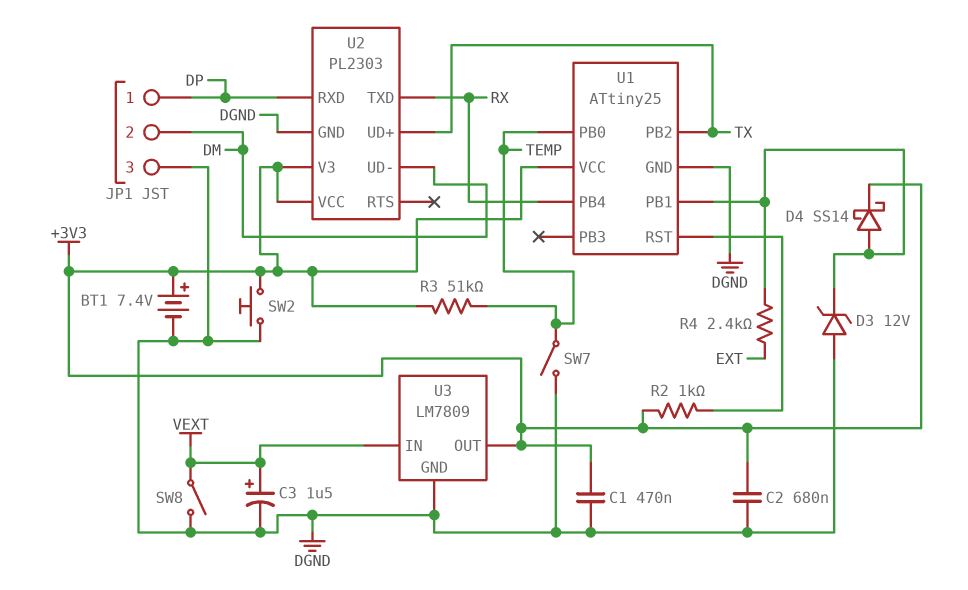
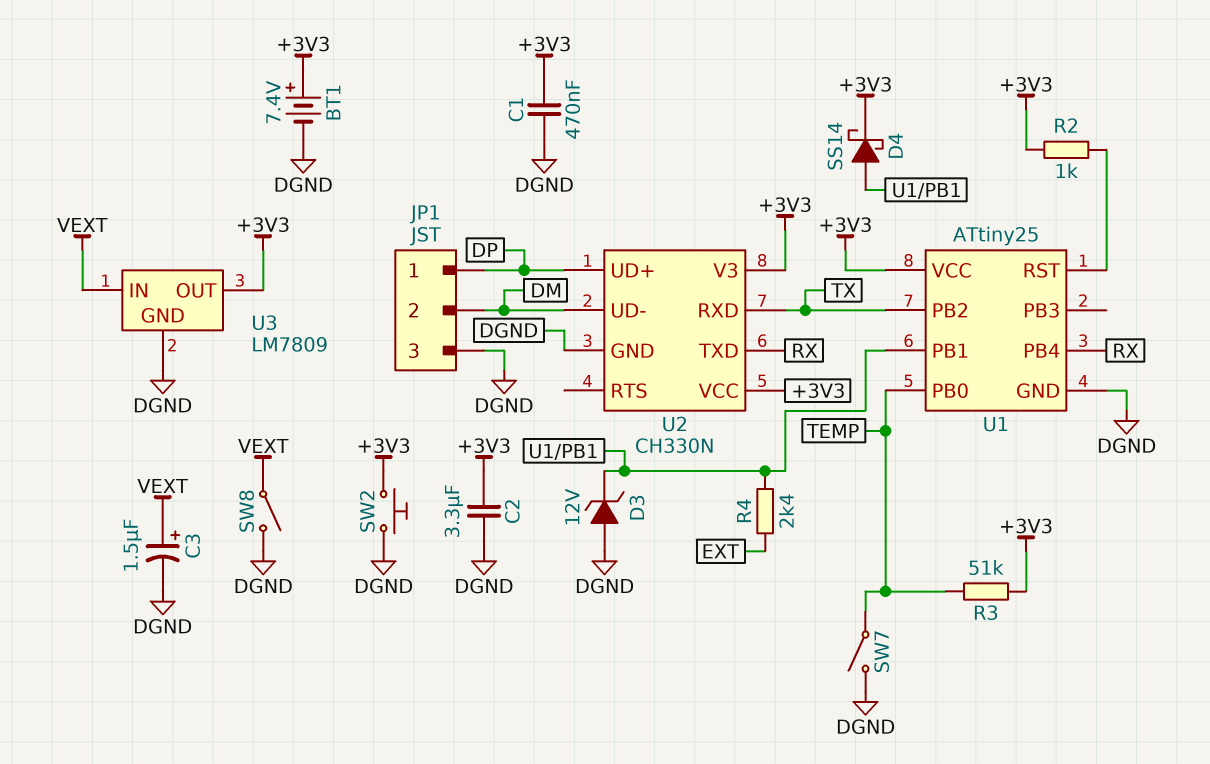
C2: 680nF (+3V3, DGND) -> 3.3uF (+3V3, DGND)
U2: PL2303 -> CH330N
U2 pin RXD: DP -> TX
U2 pin UD+: TX -> DP

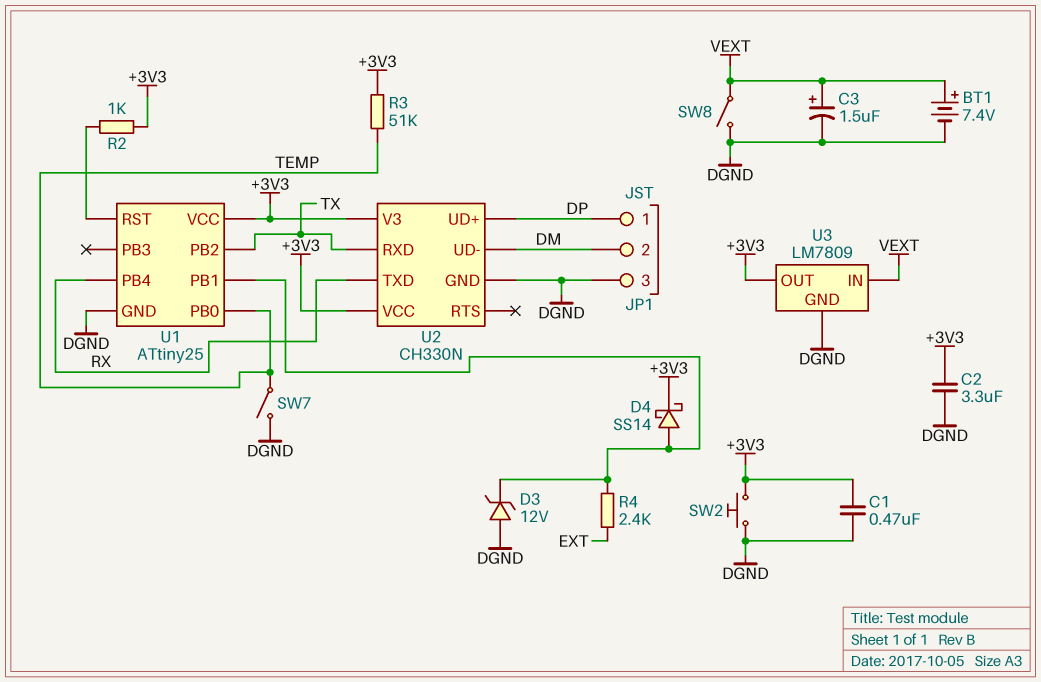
BT1: 7.4V (plus +3V3, minus DGND) -> 7.4V (plus VEXT, minus DGND)

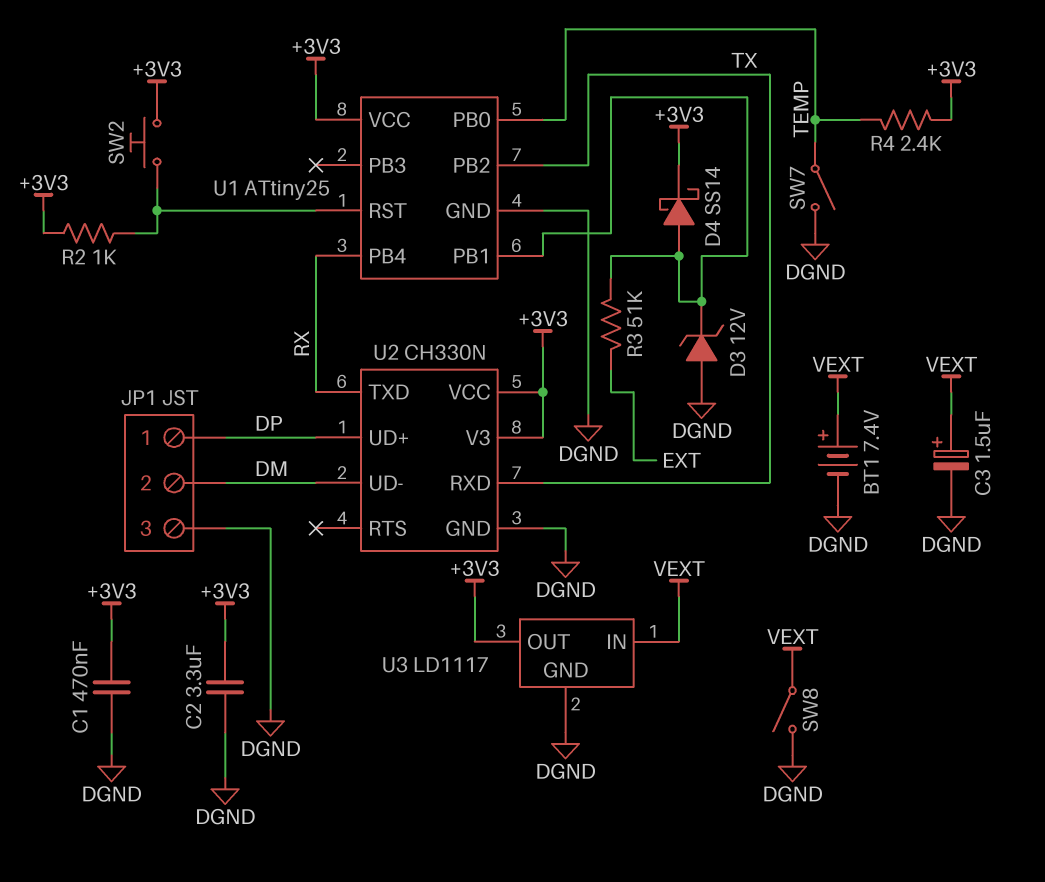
R3: 51k (+3V3, TEMP) -> 51k (EXT, U1/PB1)
R4: 2.4k (EXT, U1/PB1) -> 2.4k (+3V3, TEMP)
SW2: button (+3V3, DGND) -> button (+3V3, U1/RST)
U3: LM7809 -> LD1117

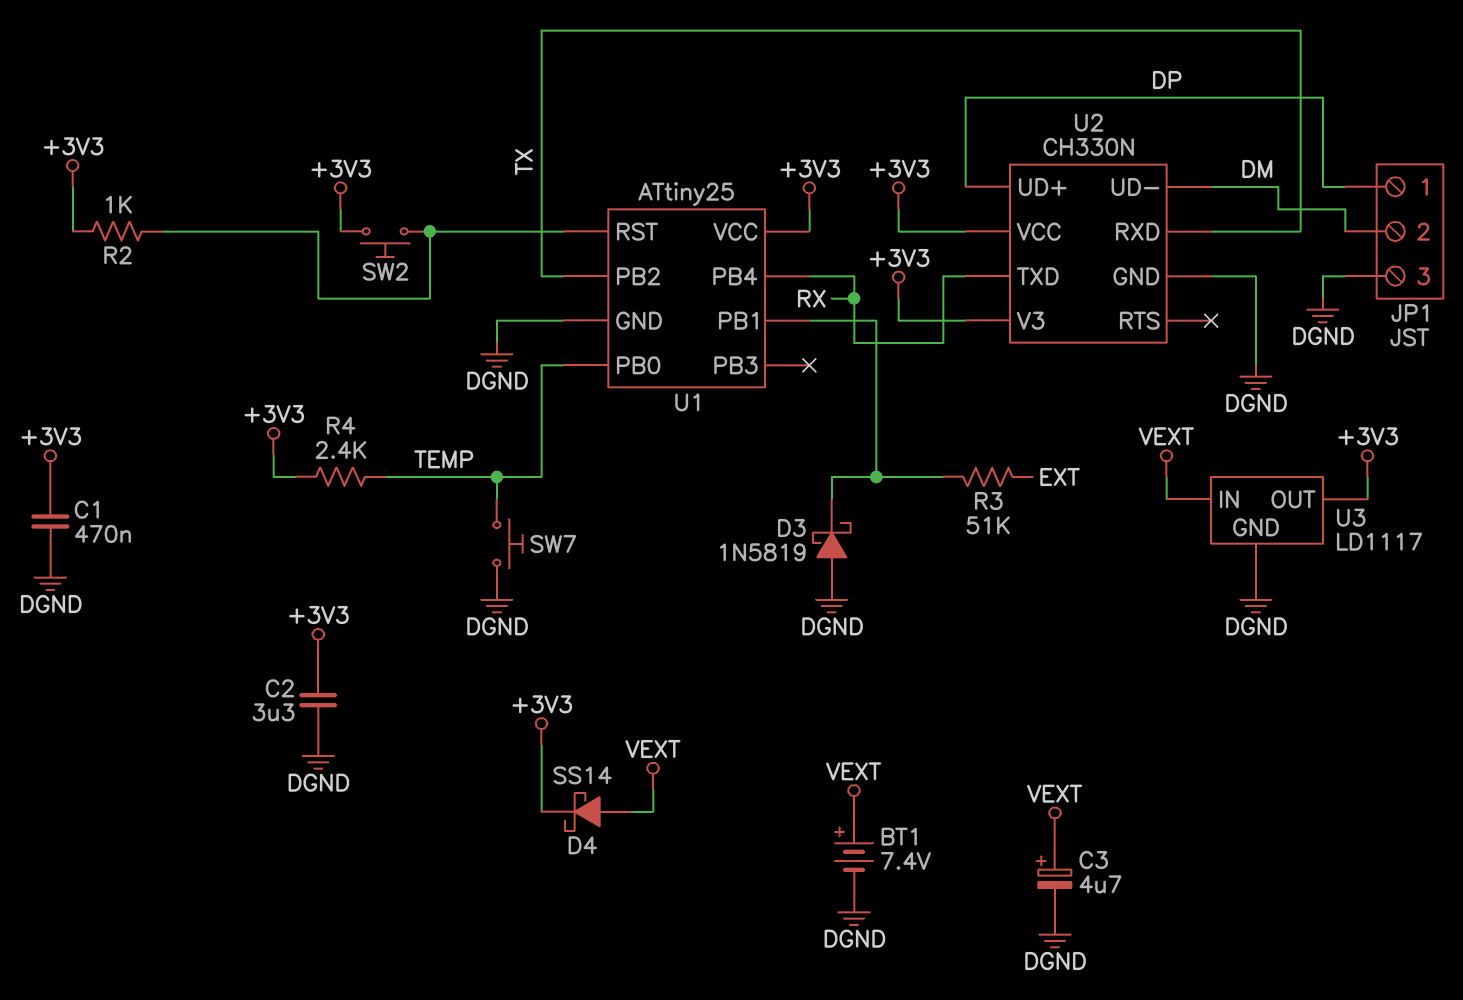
C3: 1.5uF (plus VEXT, minus DGND) -> 4.7uF (plus VEXT, minus DGND)
D3: zener 12V (A DGND, K U1/PB1) -> schottky 1N5819 (A DGND, K U1/PB1)
D4: schottky SS14 (A U1/PB1, K +3V3) -> schottky SS14 (A VEXT, K +3V3)
SW7: switch (DGND, TEMP) -> button (DGND, TEMP)
SW8: switch (DGND, VEXT) -> none

